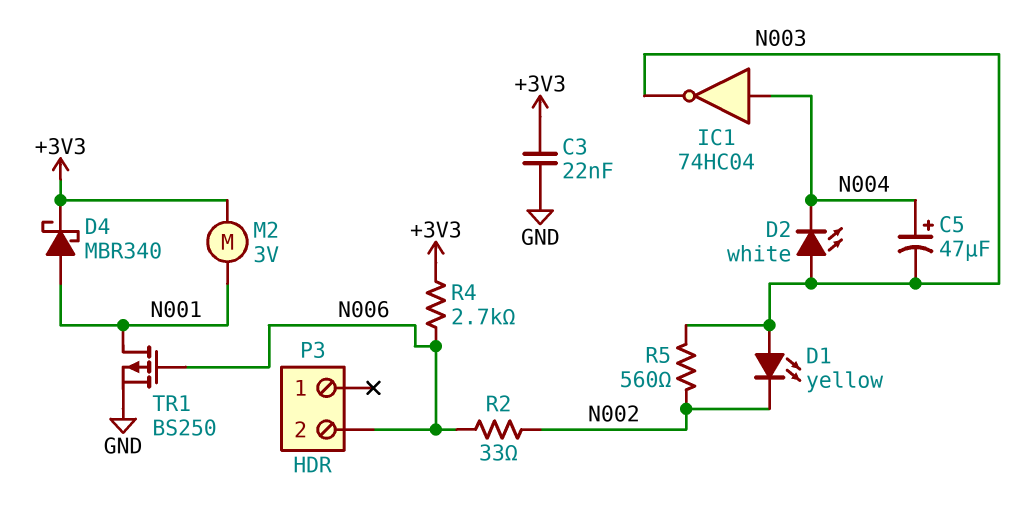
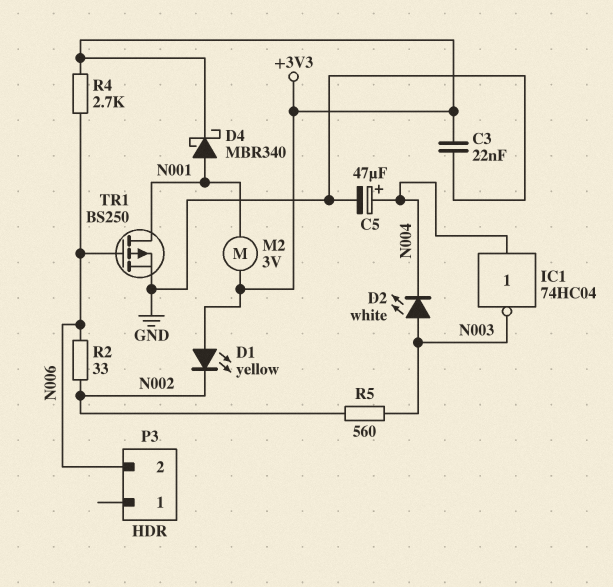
C5: 47uF (plus N004, minus N003) -> 47uF (plus N004, minus GND)
D1: LED yellow (A N003, K N002) -> LED yellow (A +3V3, K N002)

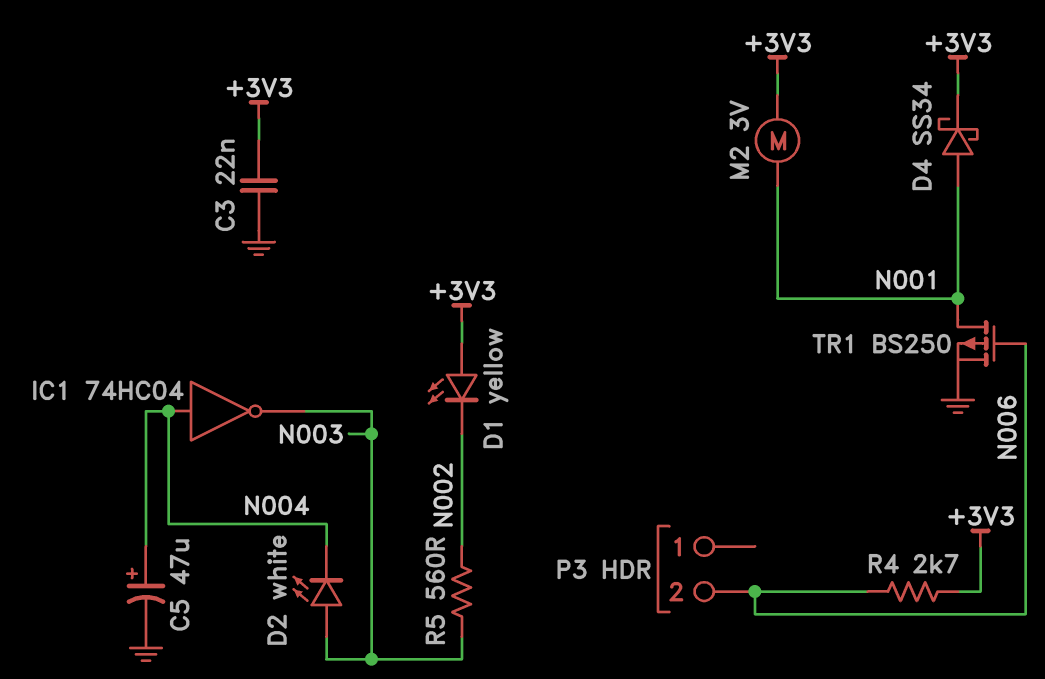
D4: schottky MBR340 (A N001, K +3V3) -> schottky SS34 (A N001, K +3V3)
R2: 33 (N002, N006) -> none

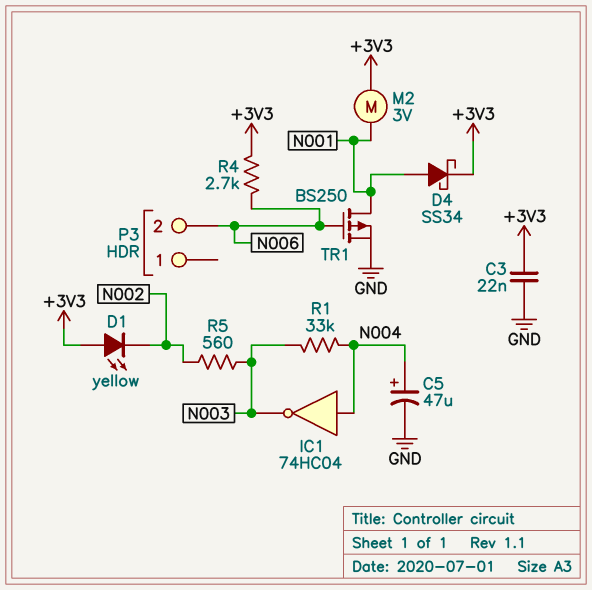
D2: LED white (A N003, K N004) -> none
R1: none -> 33k (N003, N004)

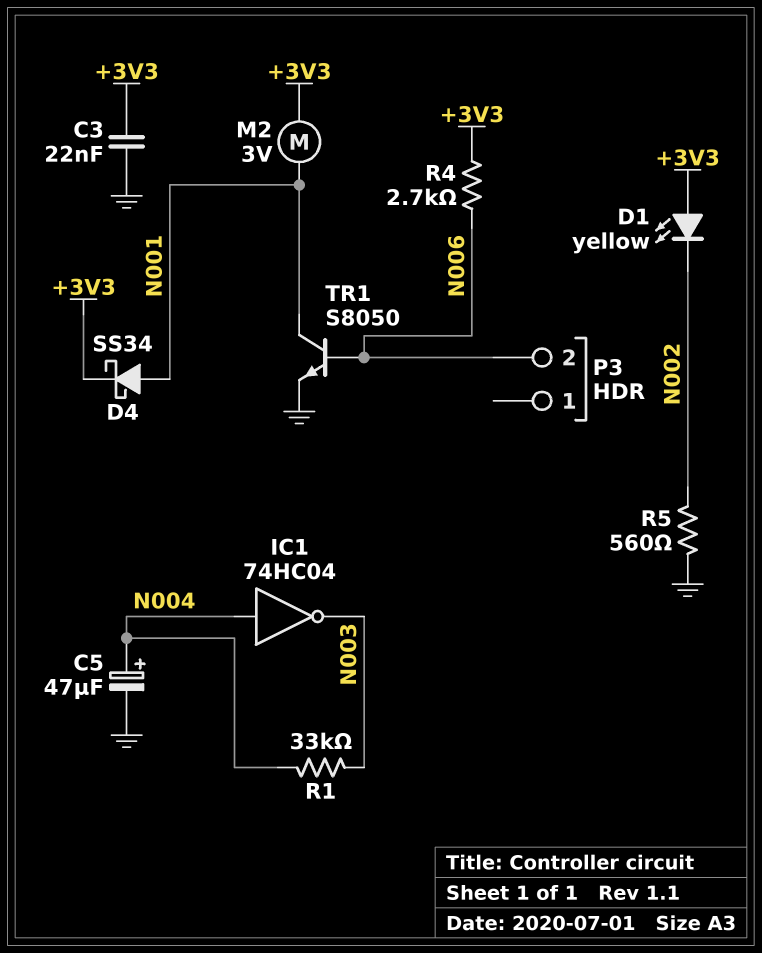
R5: 560 (N002, N003) -> 560 (GND, N002)
TR1: PMOS BS250 (G N006, D N001, S GND) -> NPN S8050 (B N006, C N001, E GND)

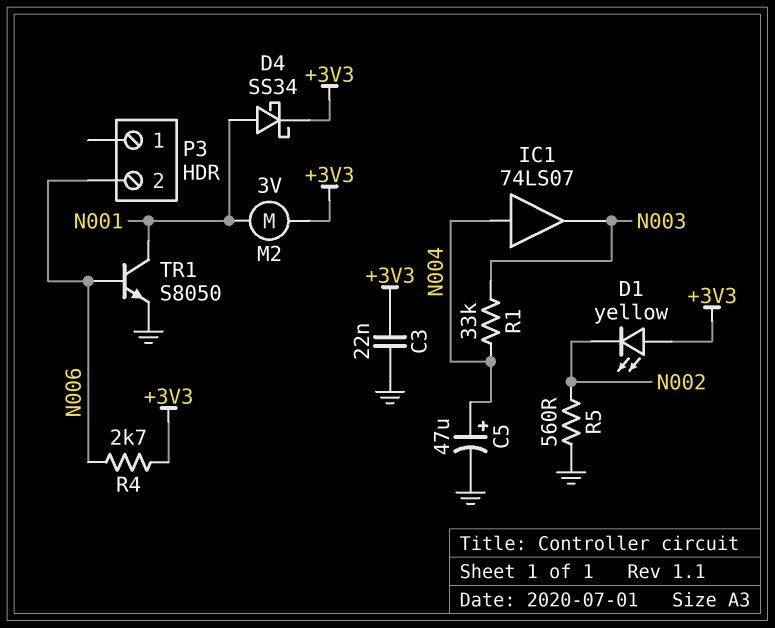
IC1: NOT 74HC04 (in N004, out N003) -> buffer 74LS07 (in N004, out N003)

